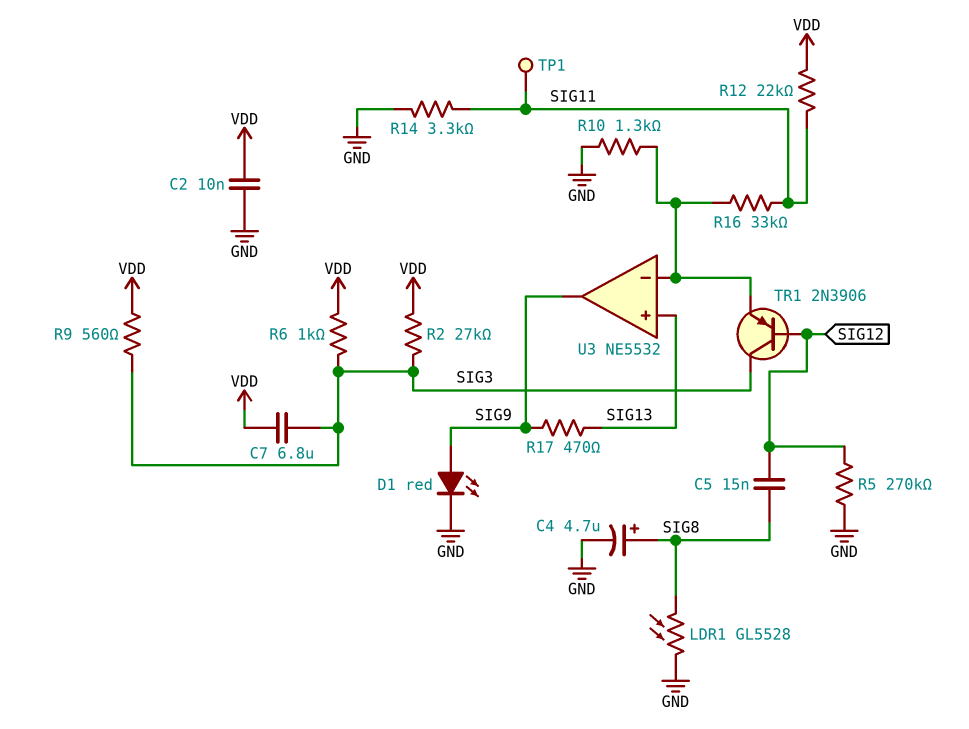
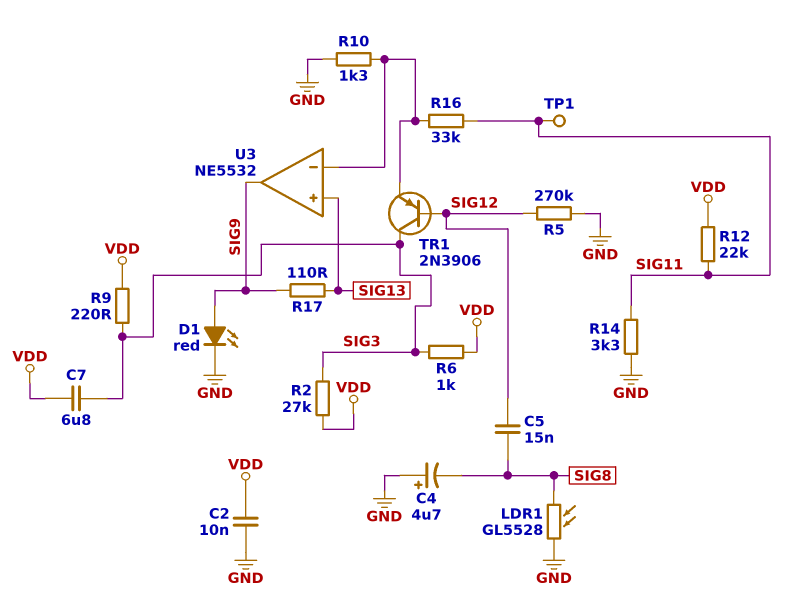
C4: 4.7uF (plus SIG8, minus GND) -> 4.7uF (plus GND, minus SIG8)
R9: 560 (SIG3, VDD) -> 220 (SIG3, VDD)
R17: 470 (SIG9, SIG13) -> 110 (SIG9, SIG13)

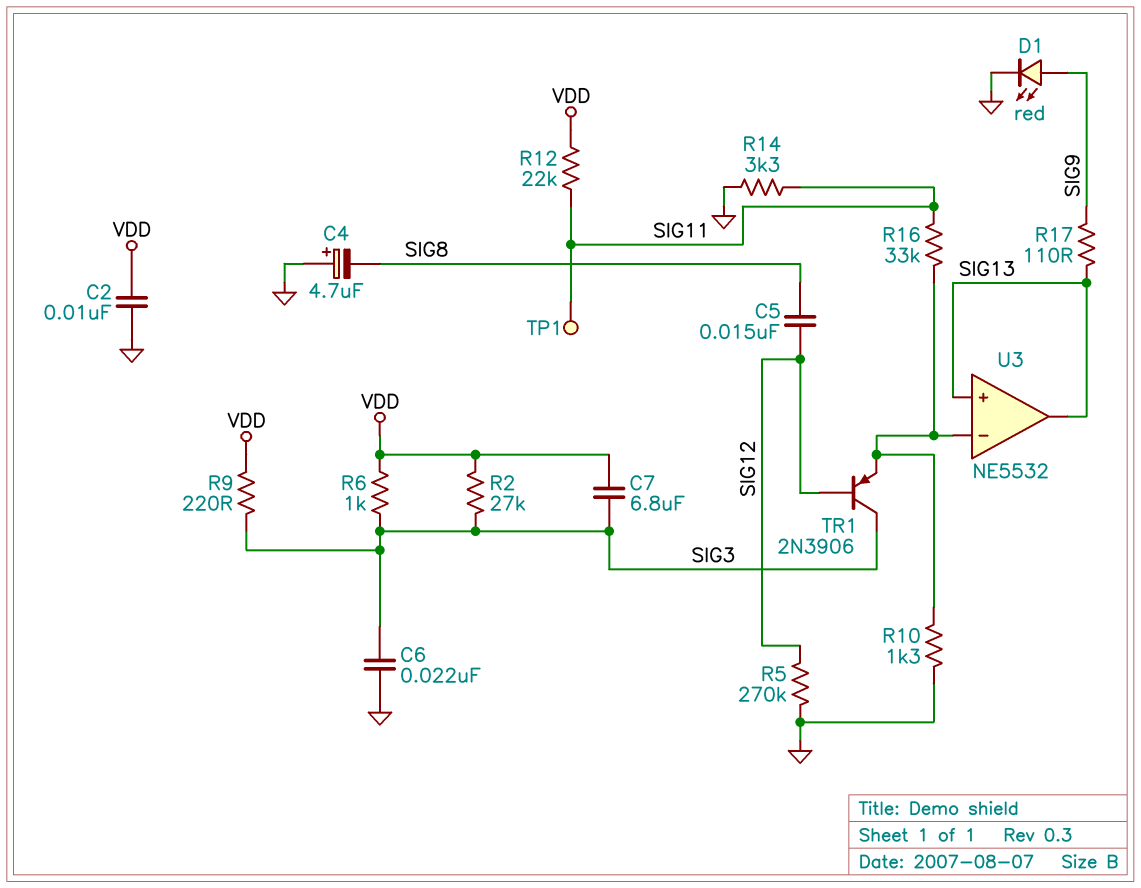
C6: none -> 22nF (GND, SIG3)
LDR1: GL5528 (GND, SIG8) -> none
U3 pin out: SIG9 -> SIG13

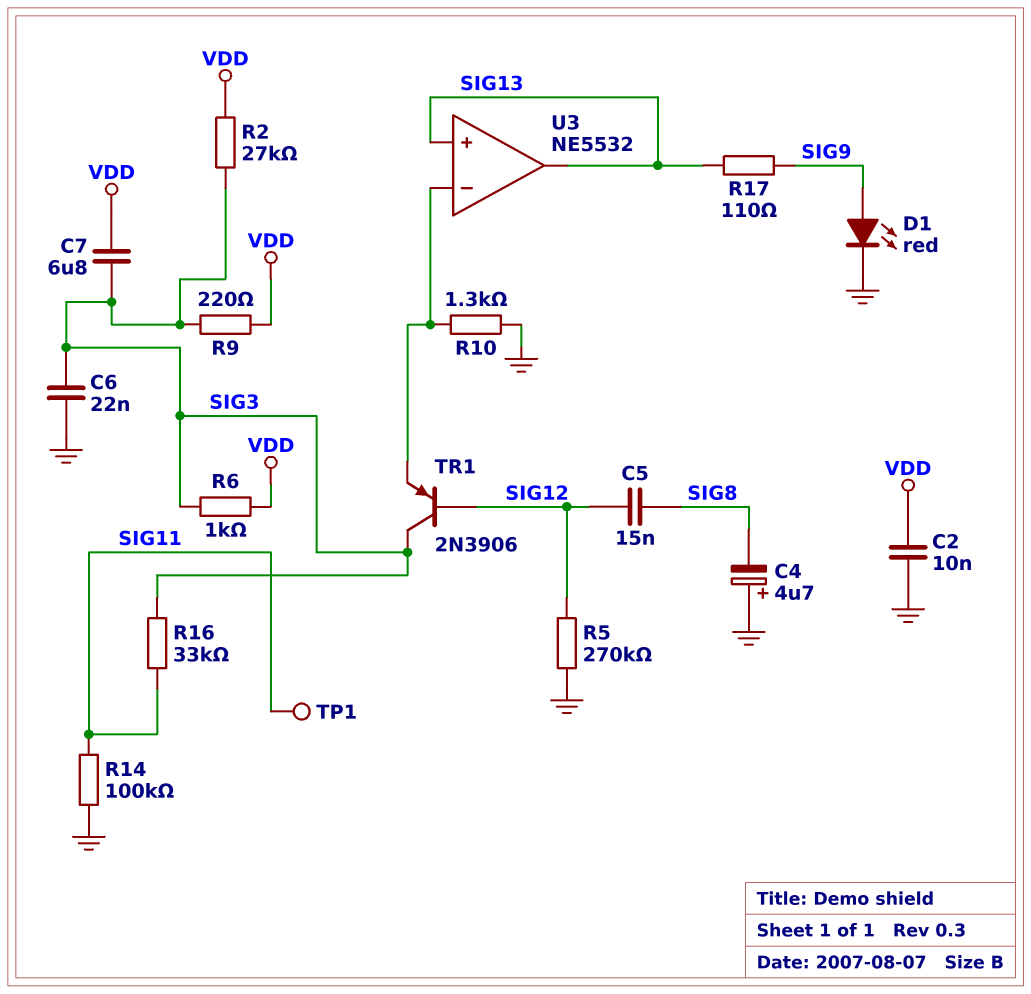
R12: 22k (SIG11, VDD) -> none
R14: 3.3k (GND, SIG11) -> 100k (GND, SIG11)
R16: 33k (SIG11, U3/in-) -> 33k (SIG3, SIG11)

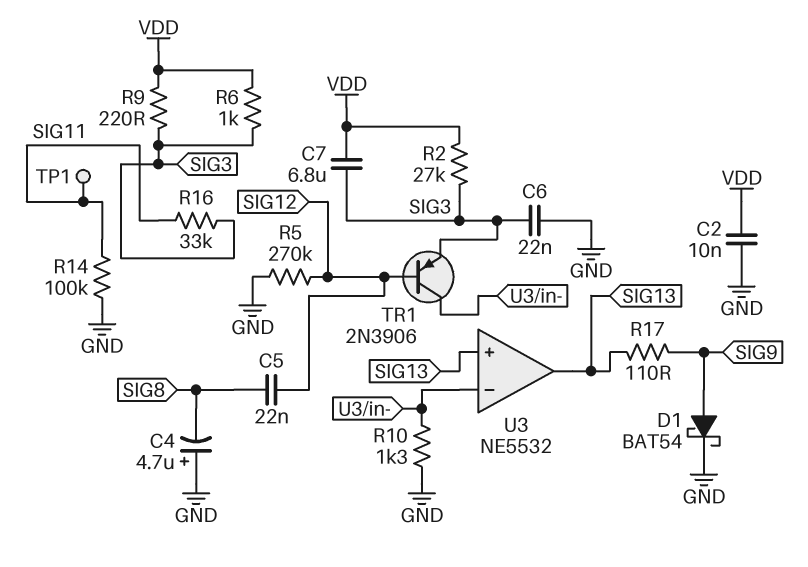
C5: 15nF (SIG8, SIG12) -> 22nF (SIG8, SIG12)
D1: LED red (A SIG9, K GND) -> schottky BAT54 (A SIG9, K GND)
TR1: PNP 2N3906 (B SIG12, C SIG3, E U3/in-) -> PNP 2N3906 (B SIG12, C U3/in-, E SIG3)

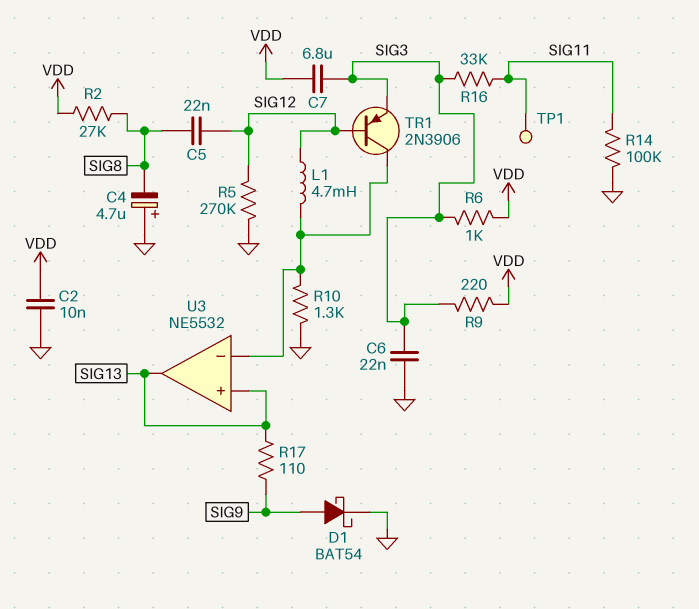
L1: none -> 4.7mH (SIG12, U3/in-)
R2: 27k (SIG3, VDD) -> 27k (SIG8, VDD)

